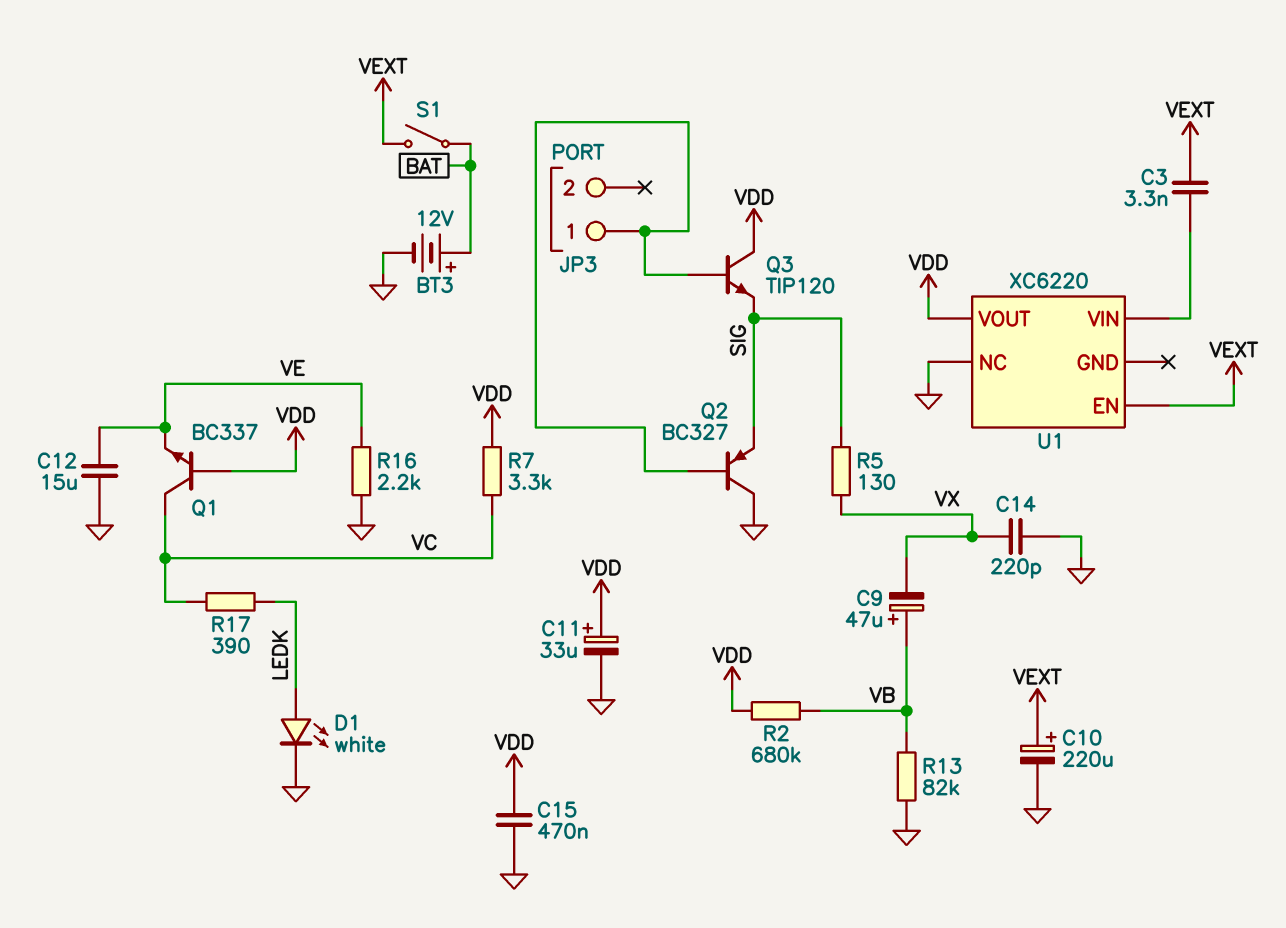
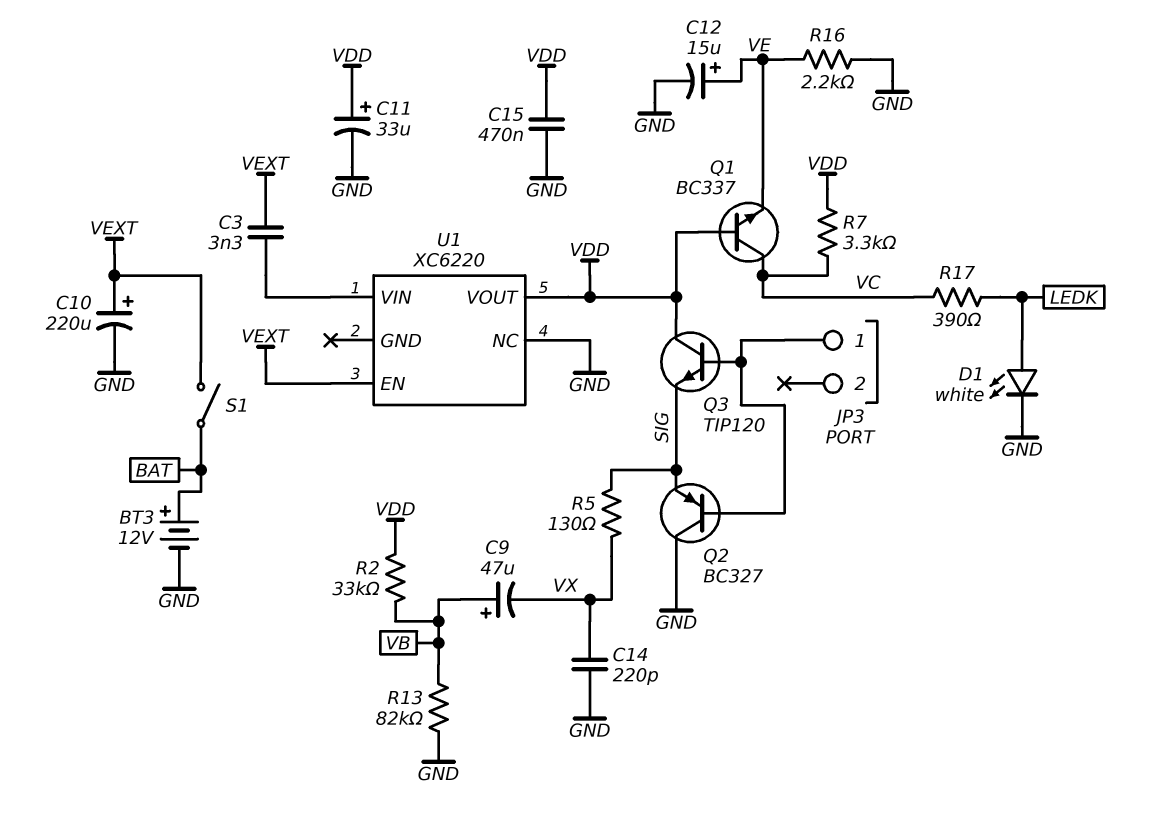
C12: 15uF (GND, VE) -> 15uF (plus VE, minus GND)
R2: 680k (VB, VDD) -> 33k (VB, VDD)

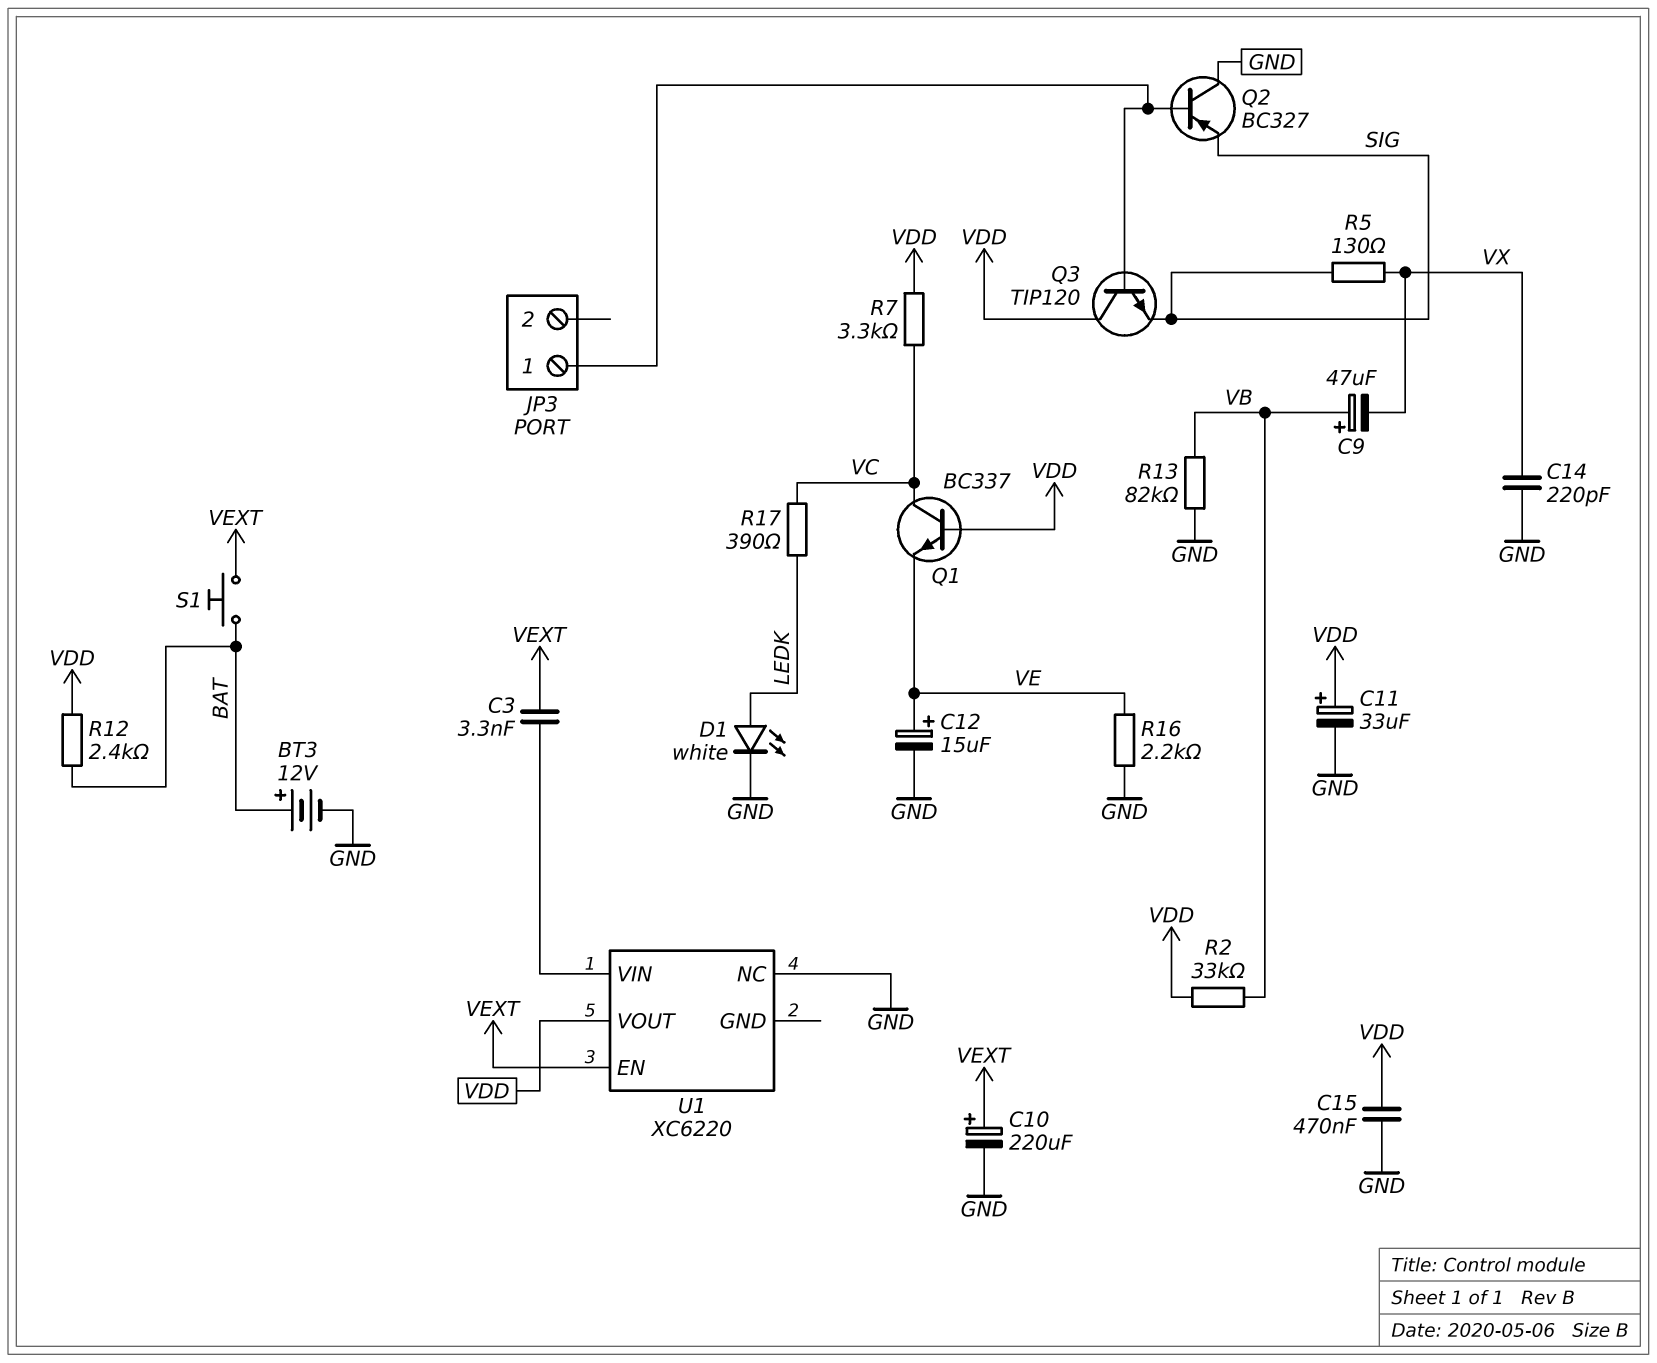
R12: none -> 2.4k (BAT, VDD)
S1: switch (BAT, VEXT) -> button (BAT, VEXT)

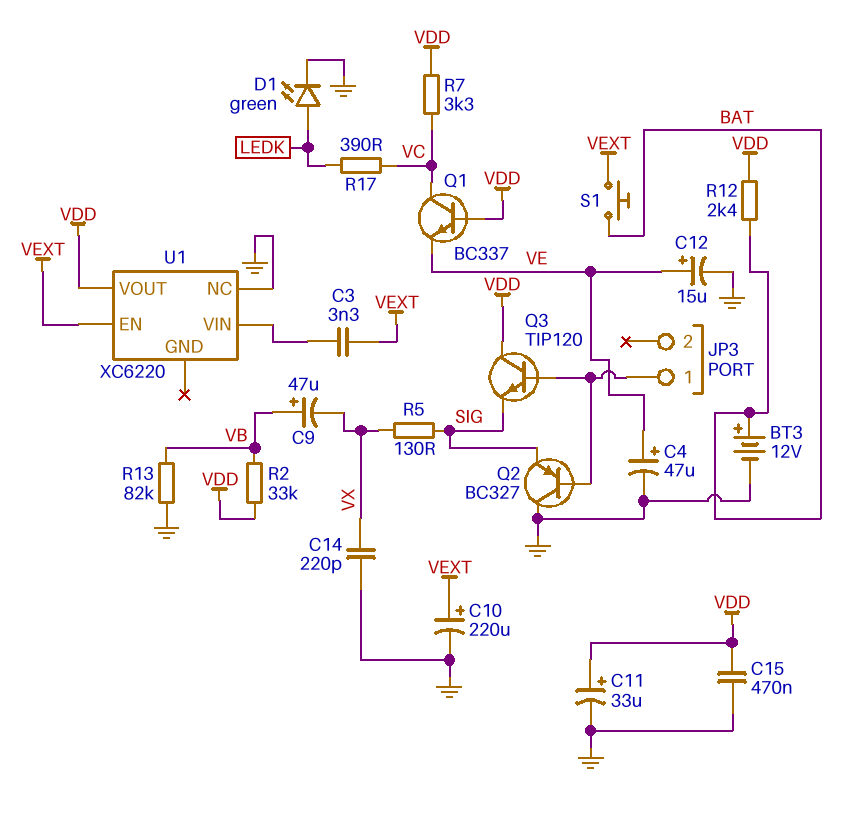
C4: none -> 47uF (plus VE, minus GND)
D1: LED white (A LEDK, K GND) -> LED green (A LEDK, K GND)
R16: 2.2k (GND, VE) -> none

